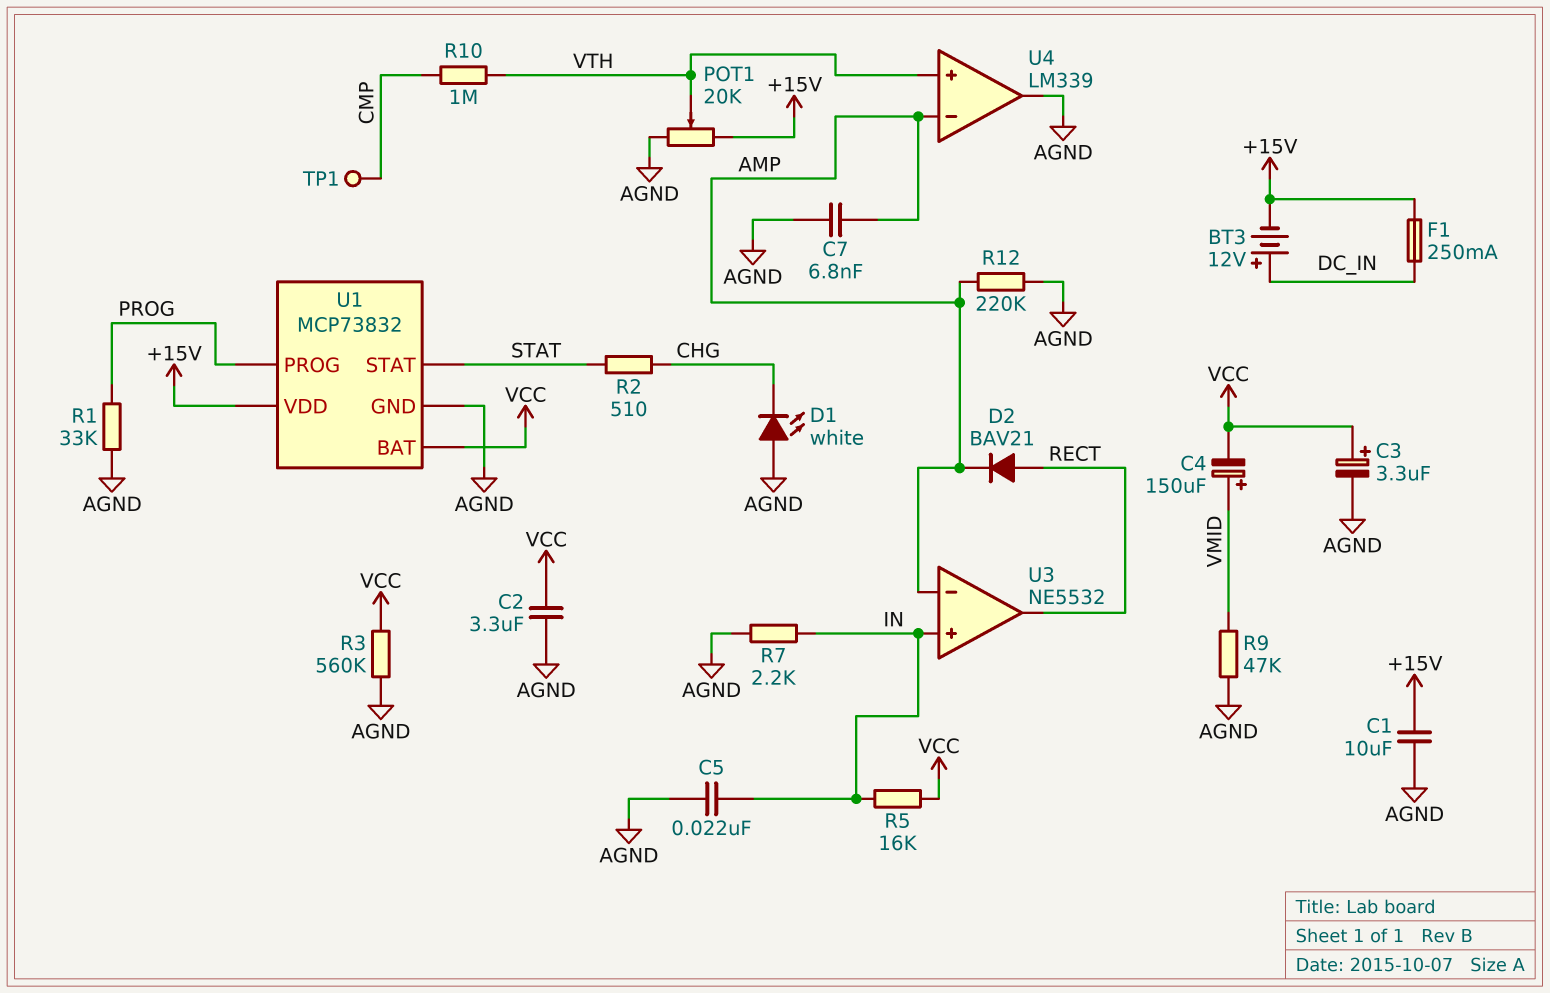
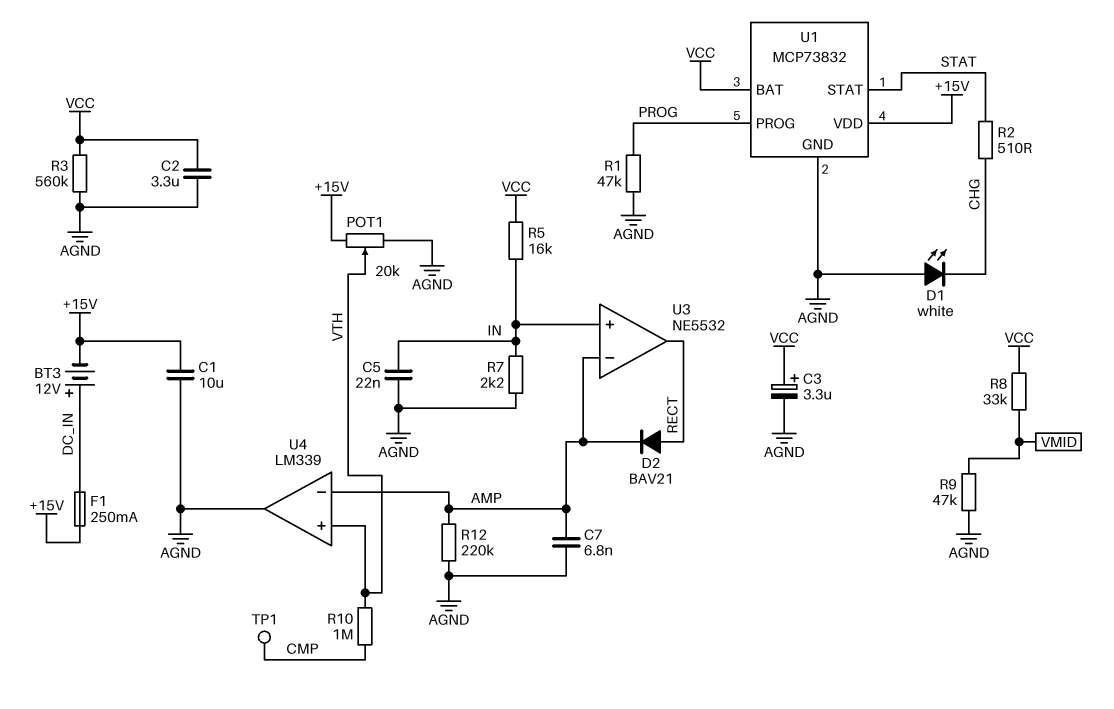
C4: 150uF (plus VMID, minus VCC) -> none
R1: 33k (AGND, PROG) -> 47k (AGND, PROG)
R8: none -> 33k (VCC, VMID)

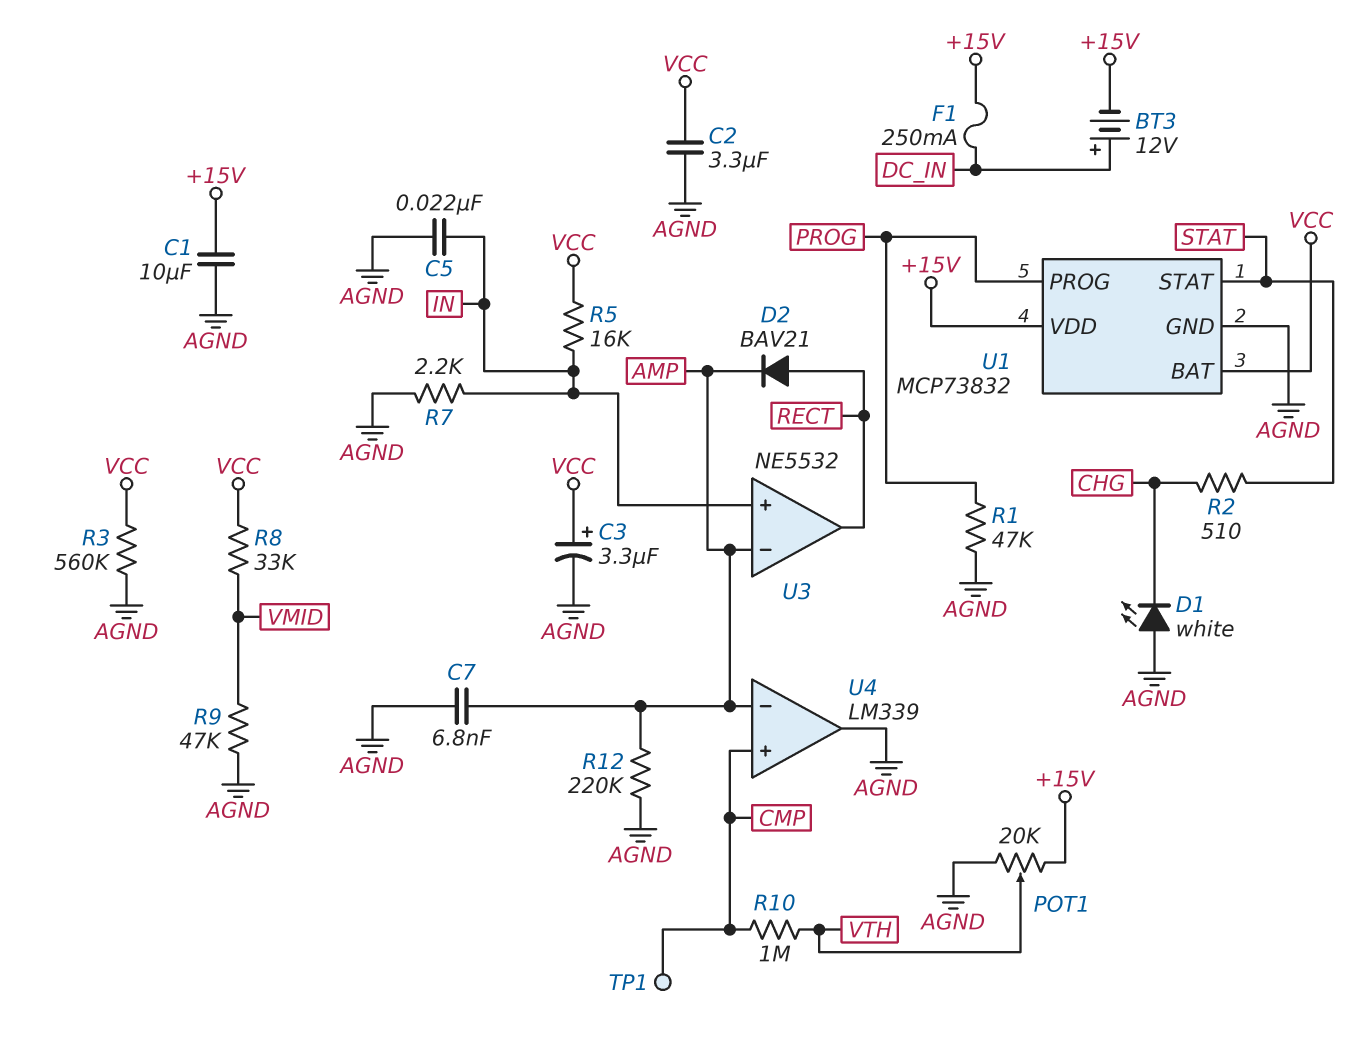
U4 pin in+: VTH -> CMP

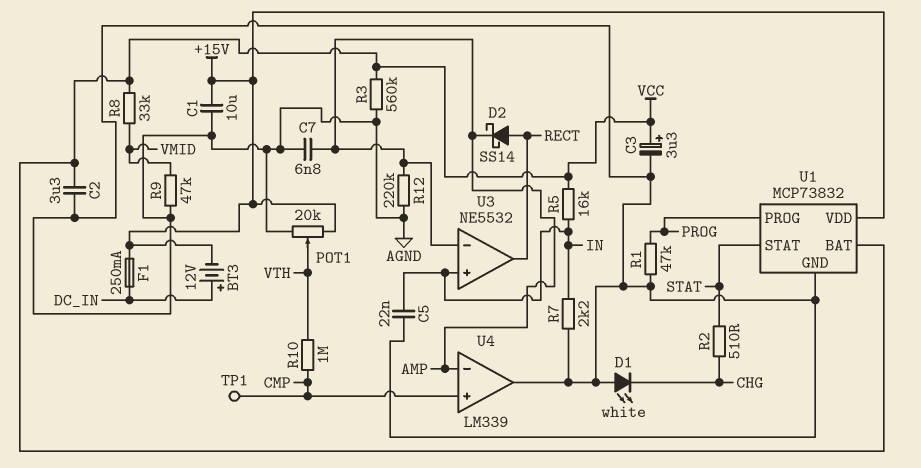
D2: diode BAV21 (A RECT, K AMP) -> schottky SS14 (A RECT, K AMP)

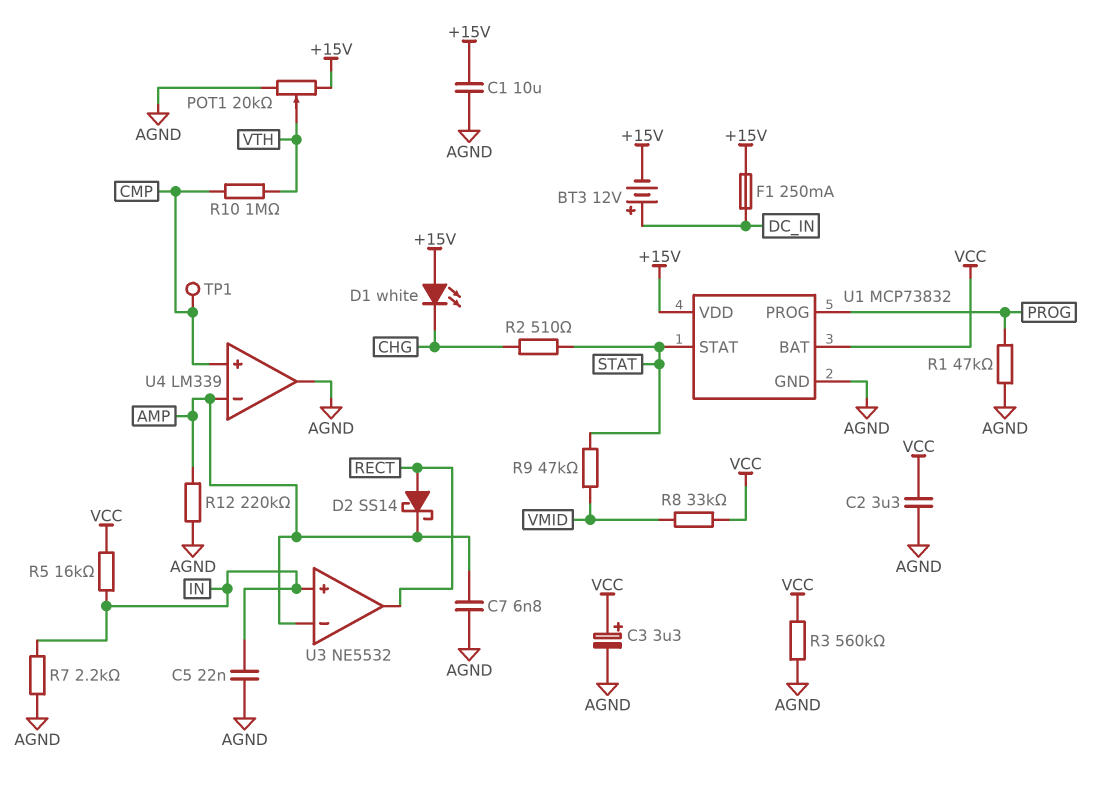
D1: LED white (A AGND, K CHG) -> LED white (A +15V, K CHG)
R9: 47k (AGND, VMID) -> 47k (STAT, VMID)

